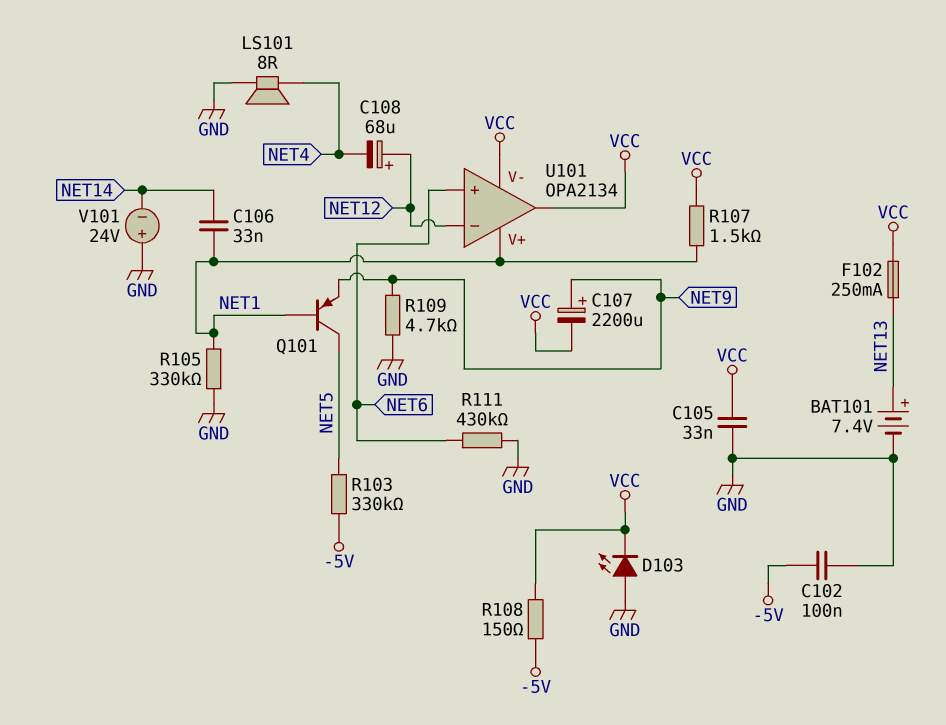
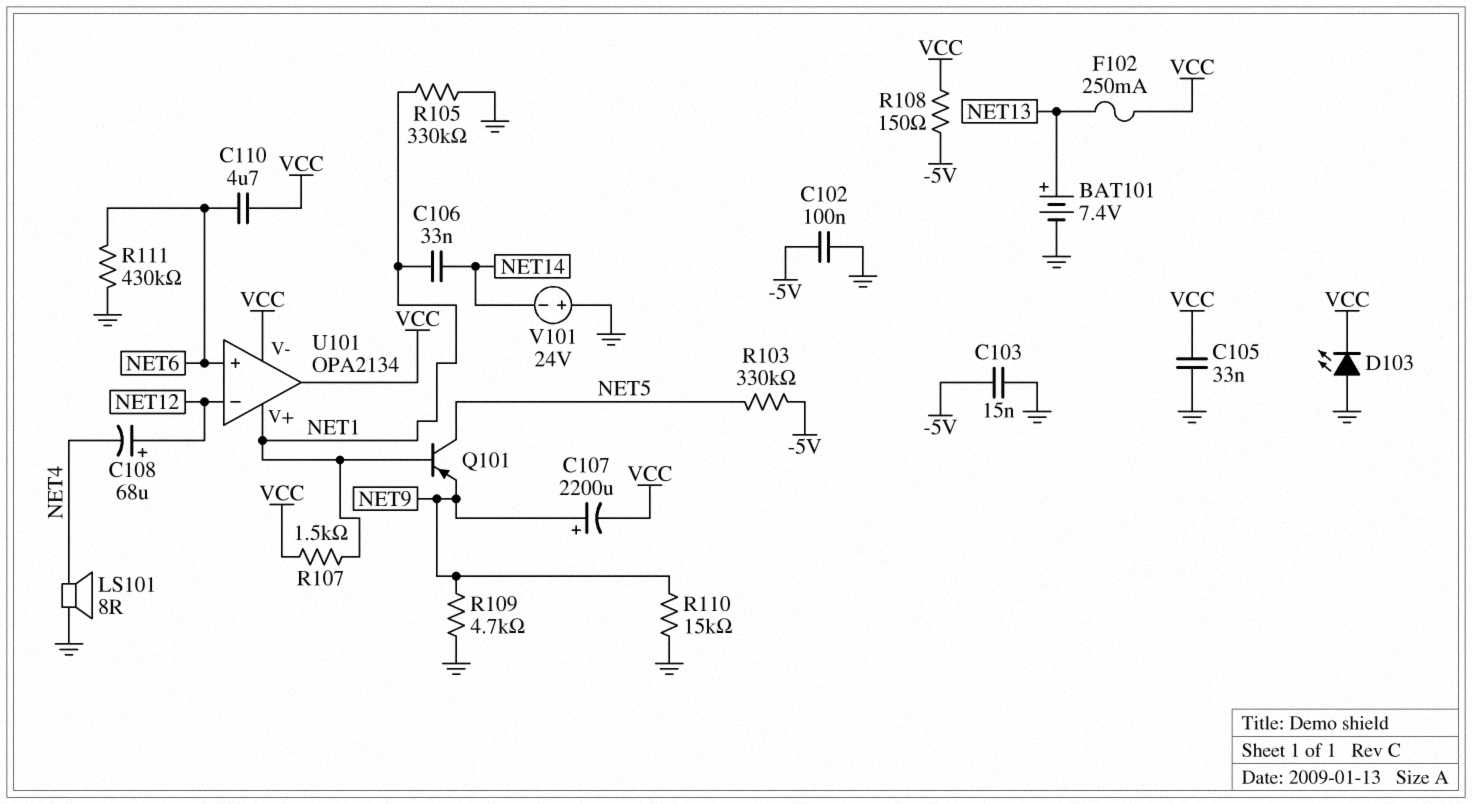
C103: none -> 15nF (-5V, GND)
C110: none -> 4.7uF (NET6, VCC)
R110: none -> 15k (GND, NET9)

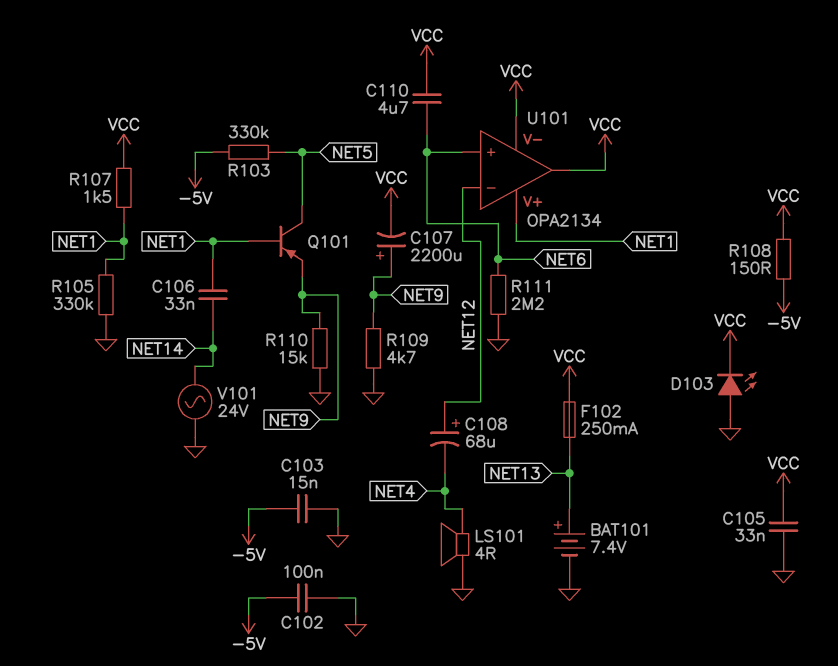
LS101: speaker 8R (GND, NET4) -> speaker 4R (GND, NET4)
R111: 430k (GND, NET6) -> 2.2M (GND, NET6)
V101: 24V (plus GND, minus NET14) -> AC 24V (GND, NET14)

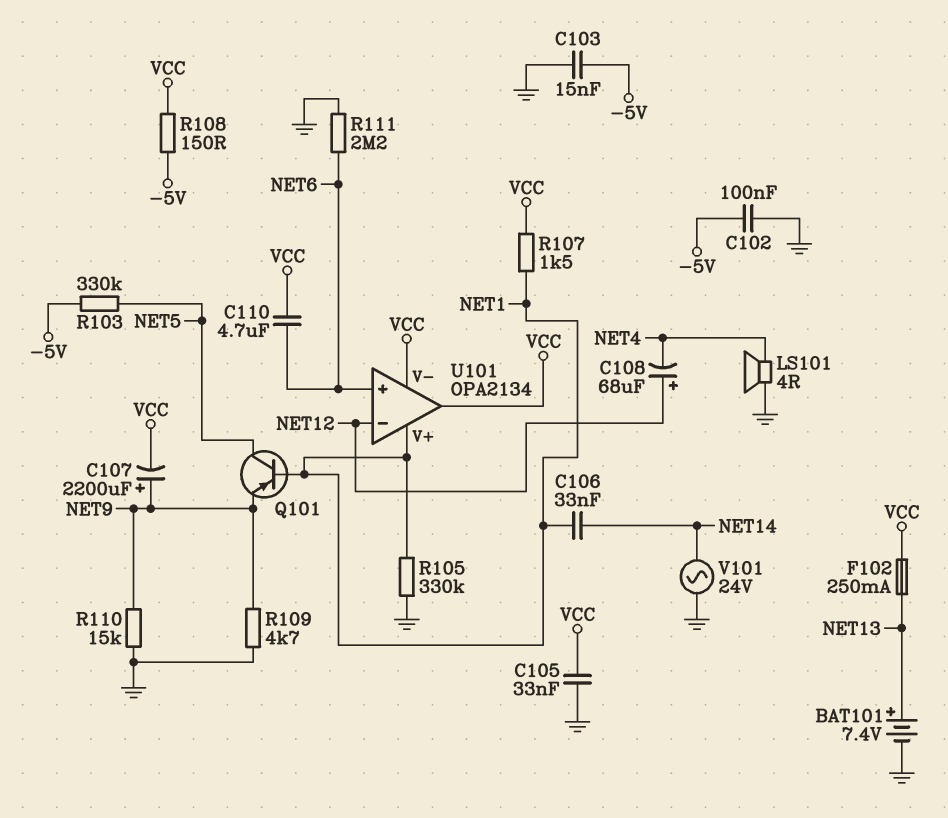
D103: LED (A GND, K VCC) -> none

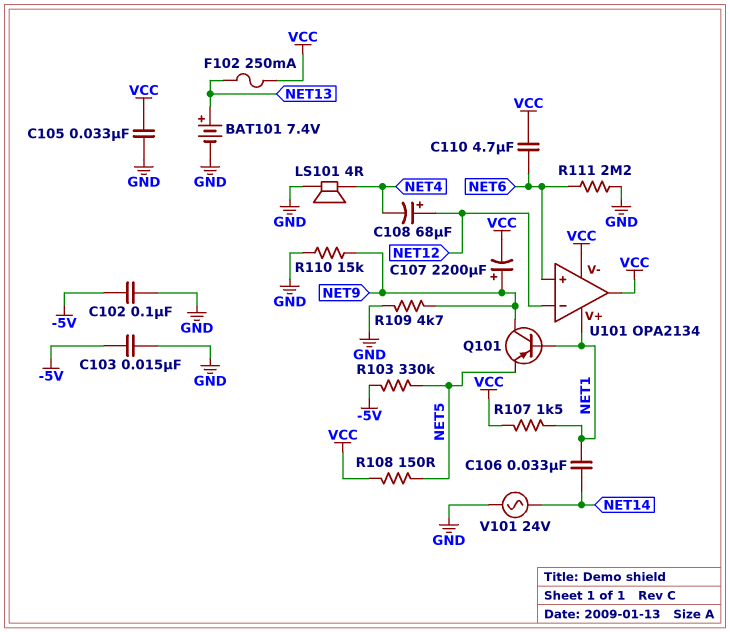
Q101: PNP (B NET1, C NET5, E NET9) -> PNP (B NET1, C NET9, E NET5)
R105: 330k (GND, NET1) -> none
R108: 150 (-5V, VCC) -> 150 (NET5, VCC)

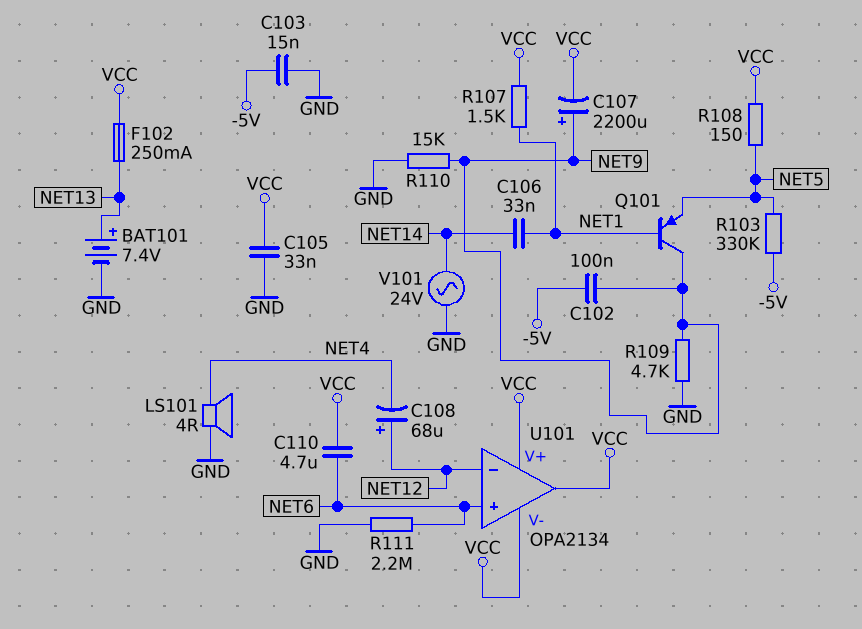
C102: 100nF (-5V, GND) -> 100nF (-5V, NET9)
U101 pin V+: NET1 -> VCC

